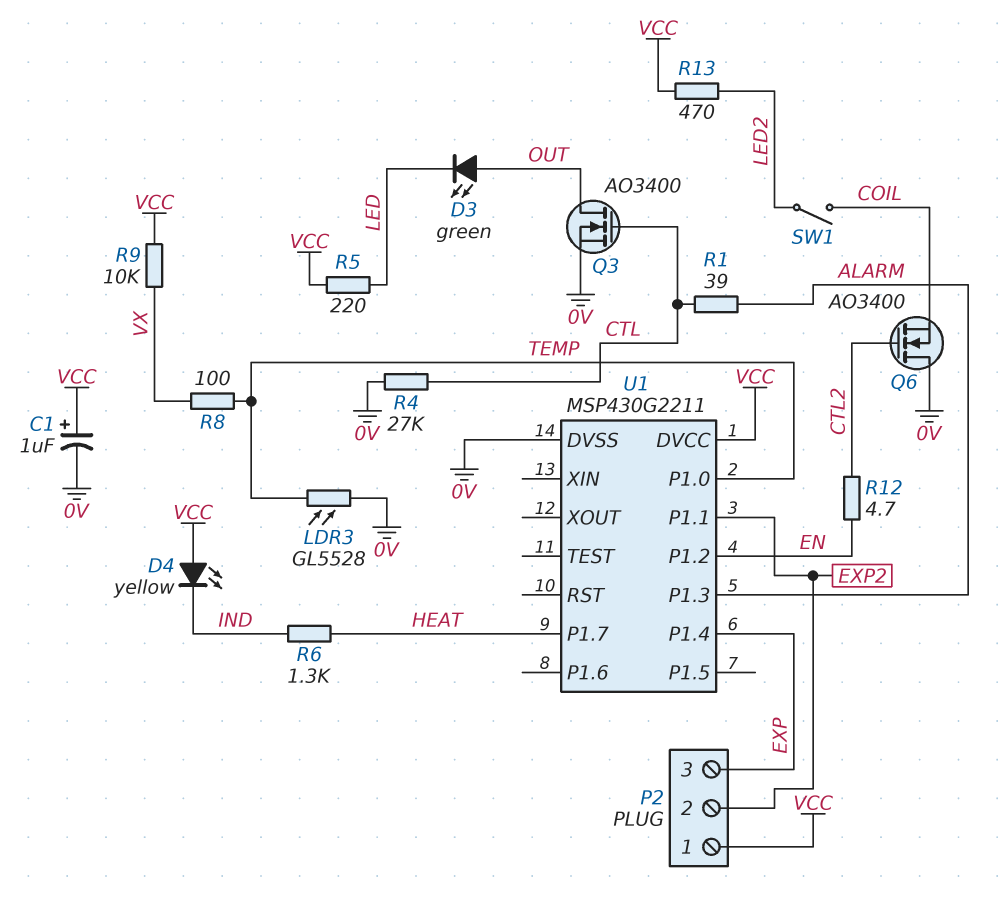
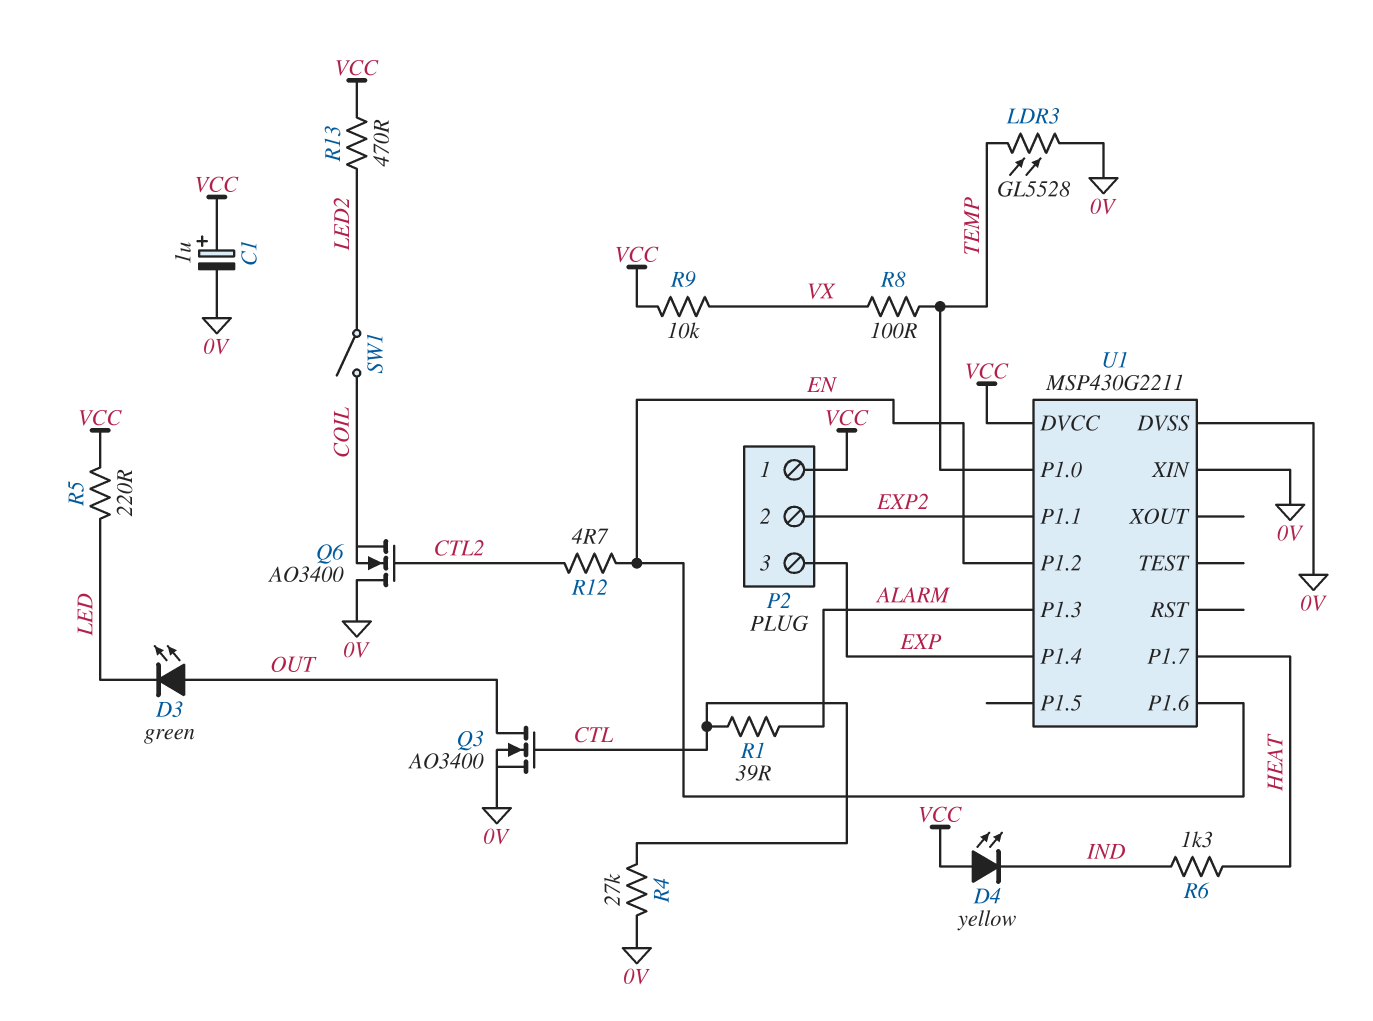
U1 pin P1.6: none -> EN
U1 pin XIN: none -> 0V

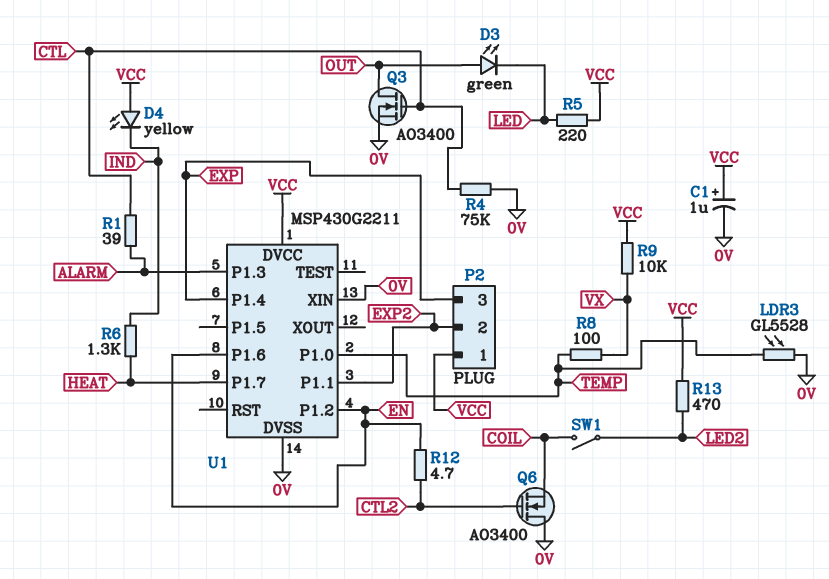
R4: 27k (0V, CTL) -> 75k (0V, CTL)

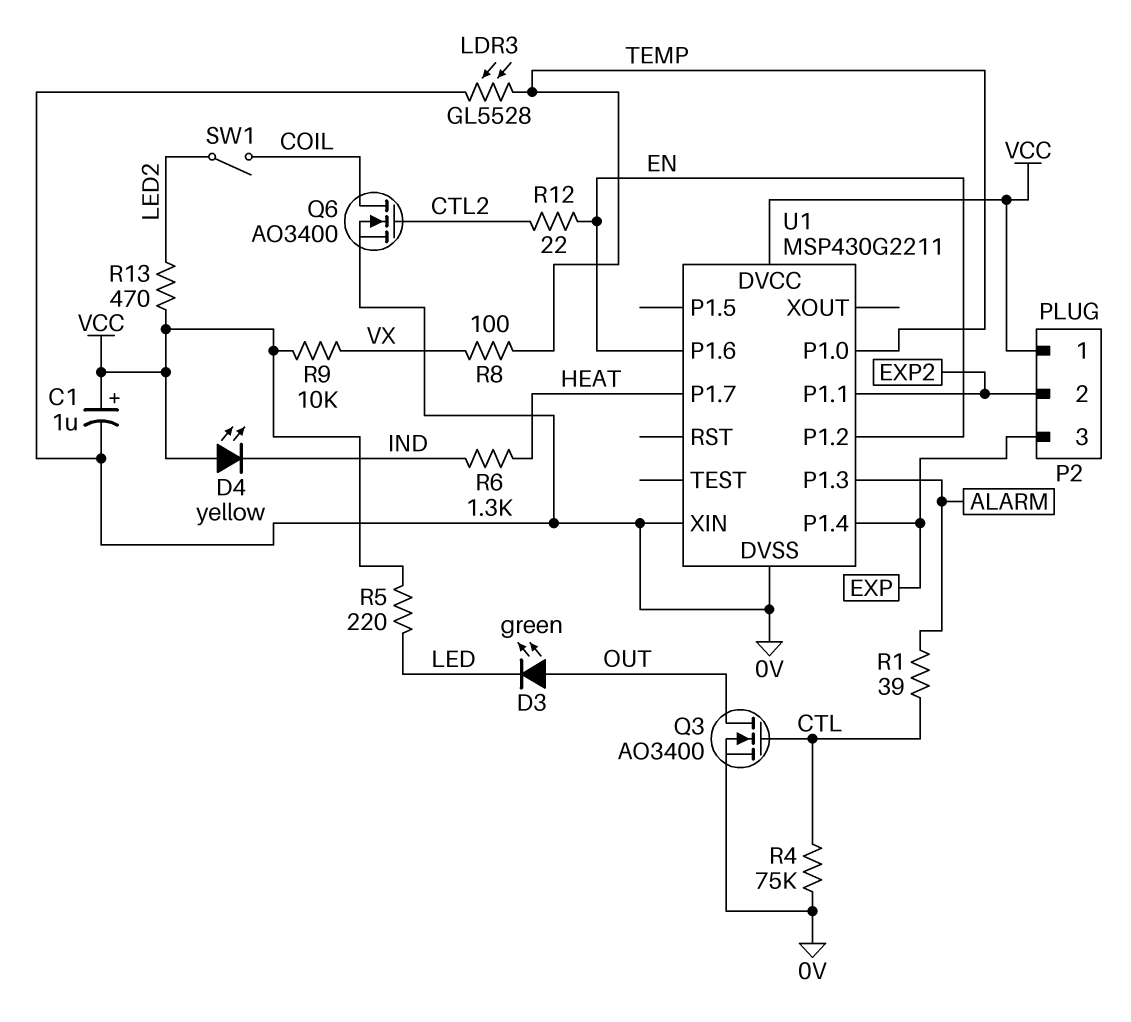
Q6: NMOS AO3400 (G CTL2, D 0V, S COIL) -> NMOS AO3400 (G CTL2, D COIL, S 0V)
R12: 4.7 (CTL2, EN) -> 22 (CTL2, EN)

